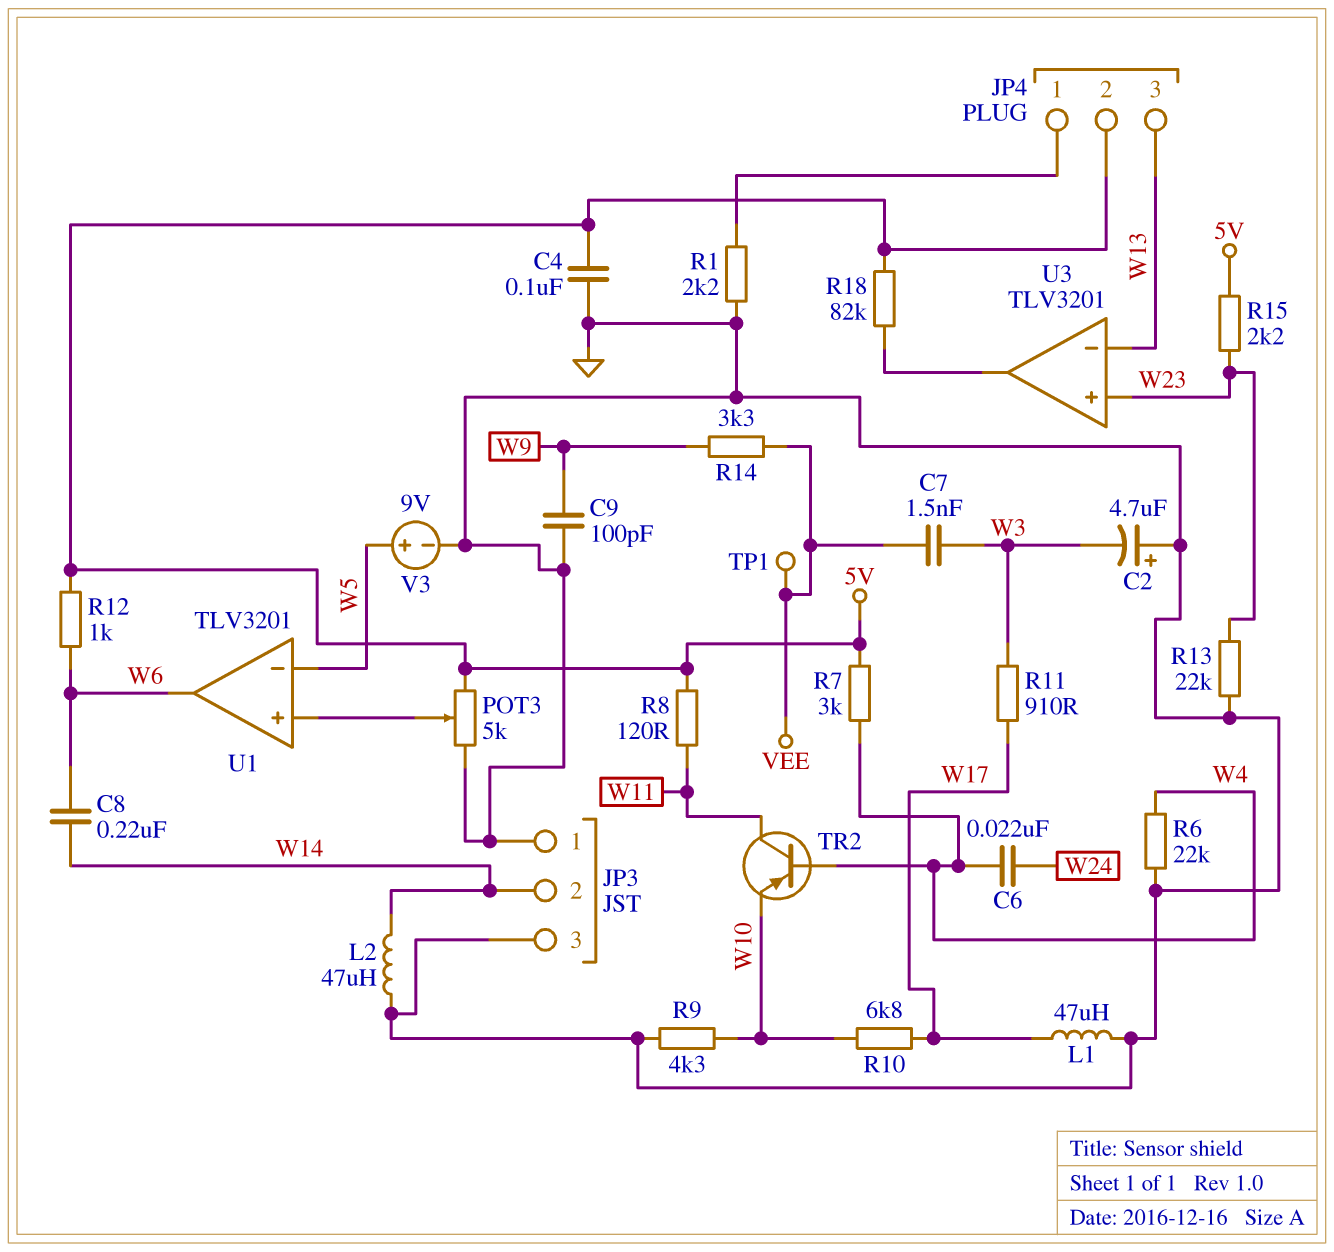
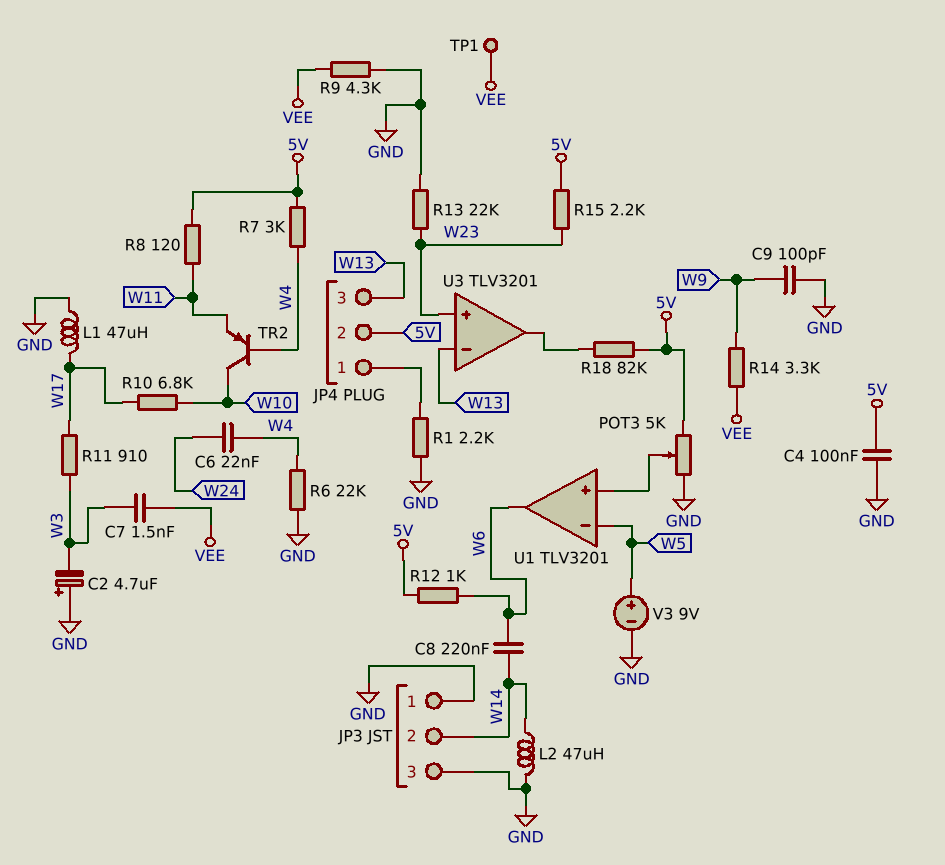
R9: 4.3k (GND, W10) -> 4.3k (GND, VEE)
TR2: PNP (B W4, C W11, E W10) -> PNP (B W4, C W10, E W11)

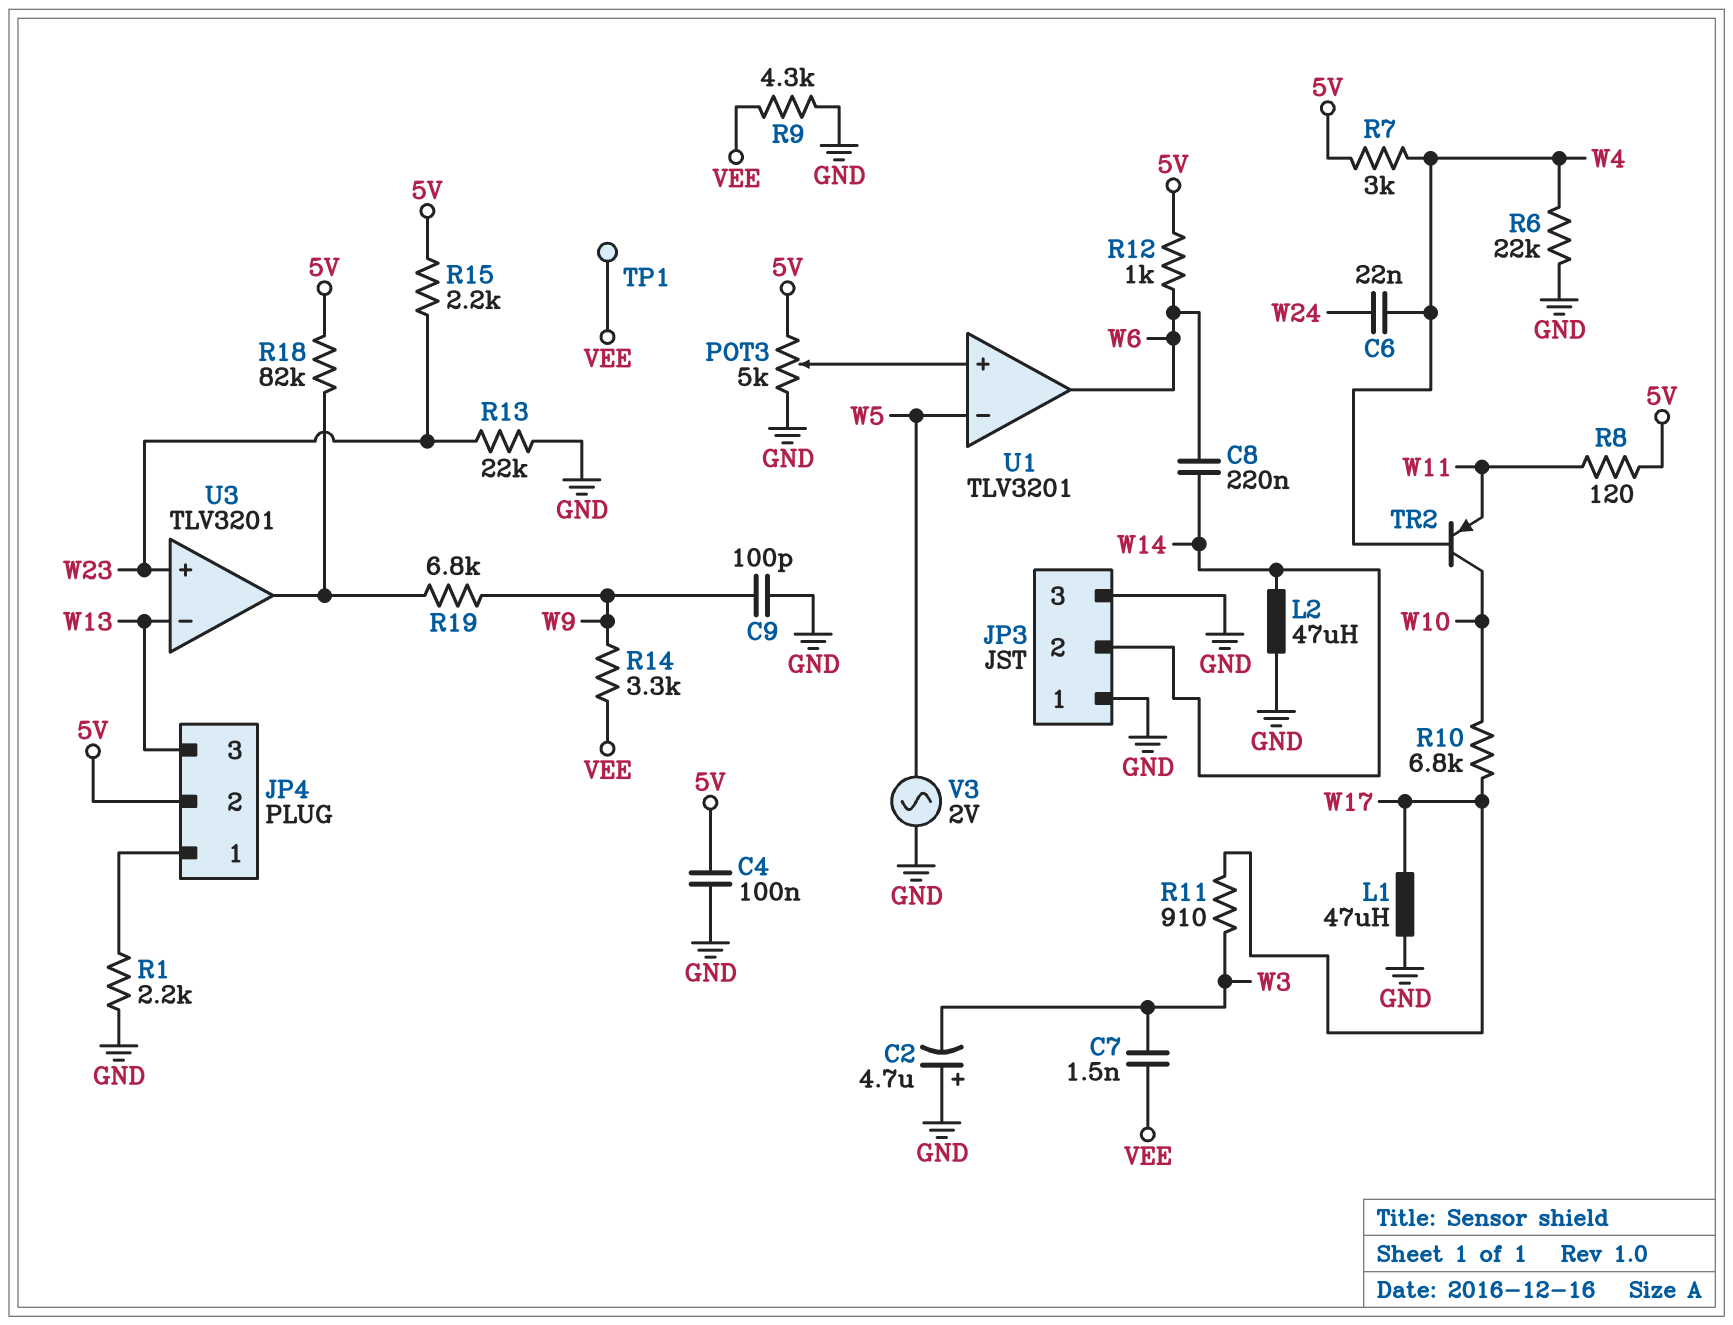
R19: none -> 6.8k (U3/out, W9)
V3: 9V (plus W5, minus GND) -> AC 2V (GND, W5)

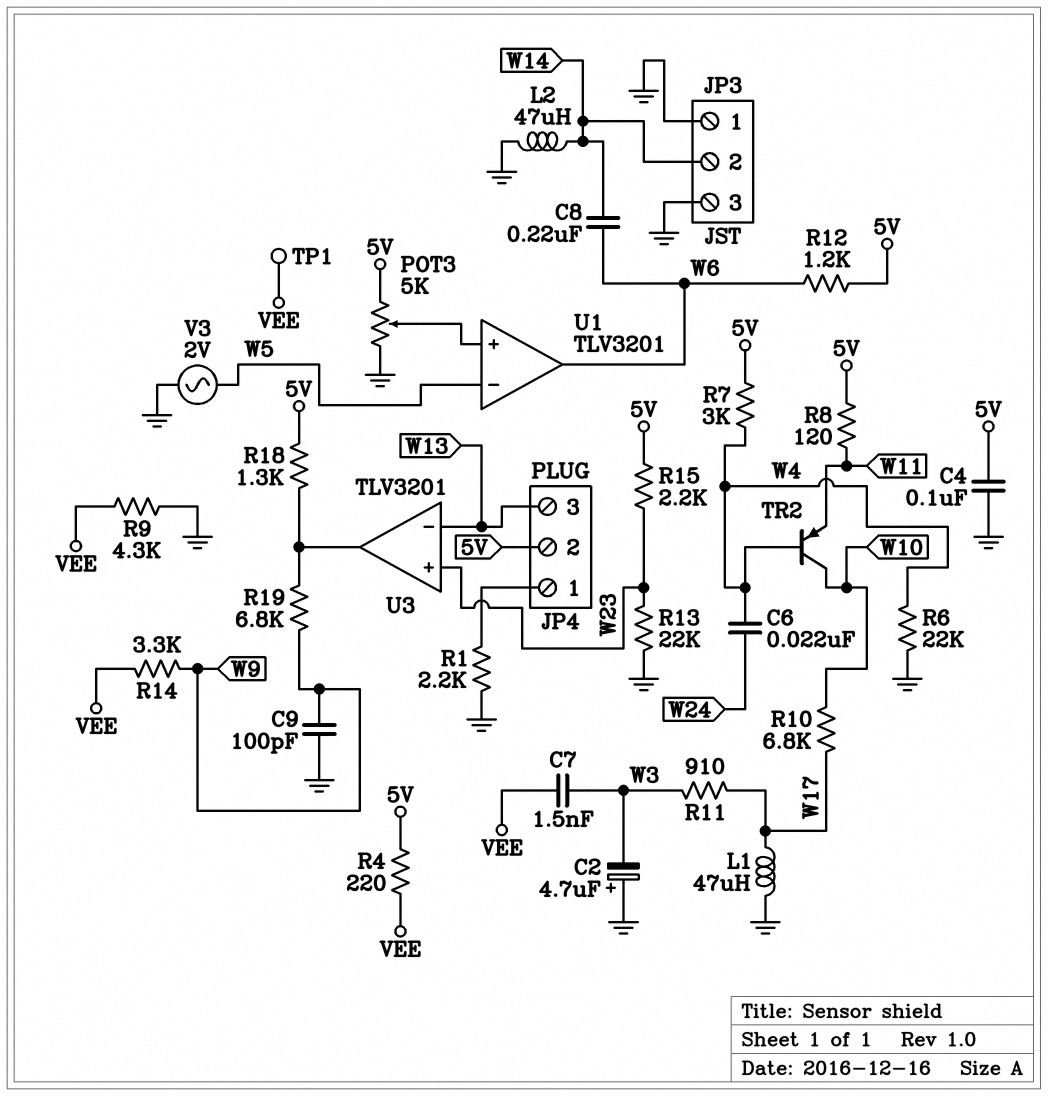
R4: none -> 220 (5V, VEE)
R12: 1k (5V, W6) -> 1.2k (5V, W6)
R18: 82k (5V, U3/out) -> 1.3k (5V, U3/out)

